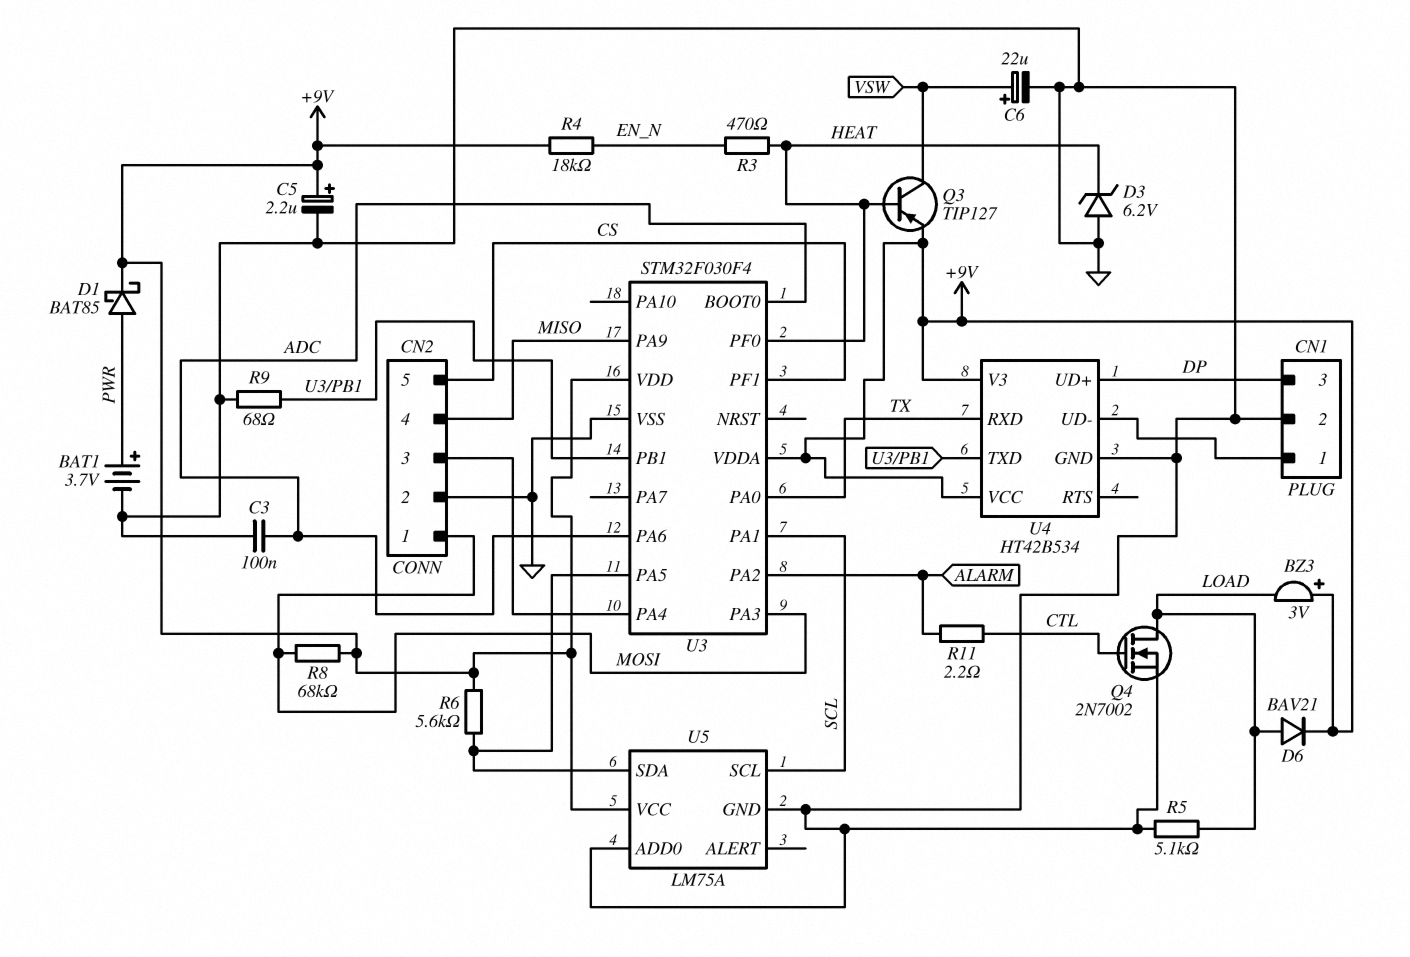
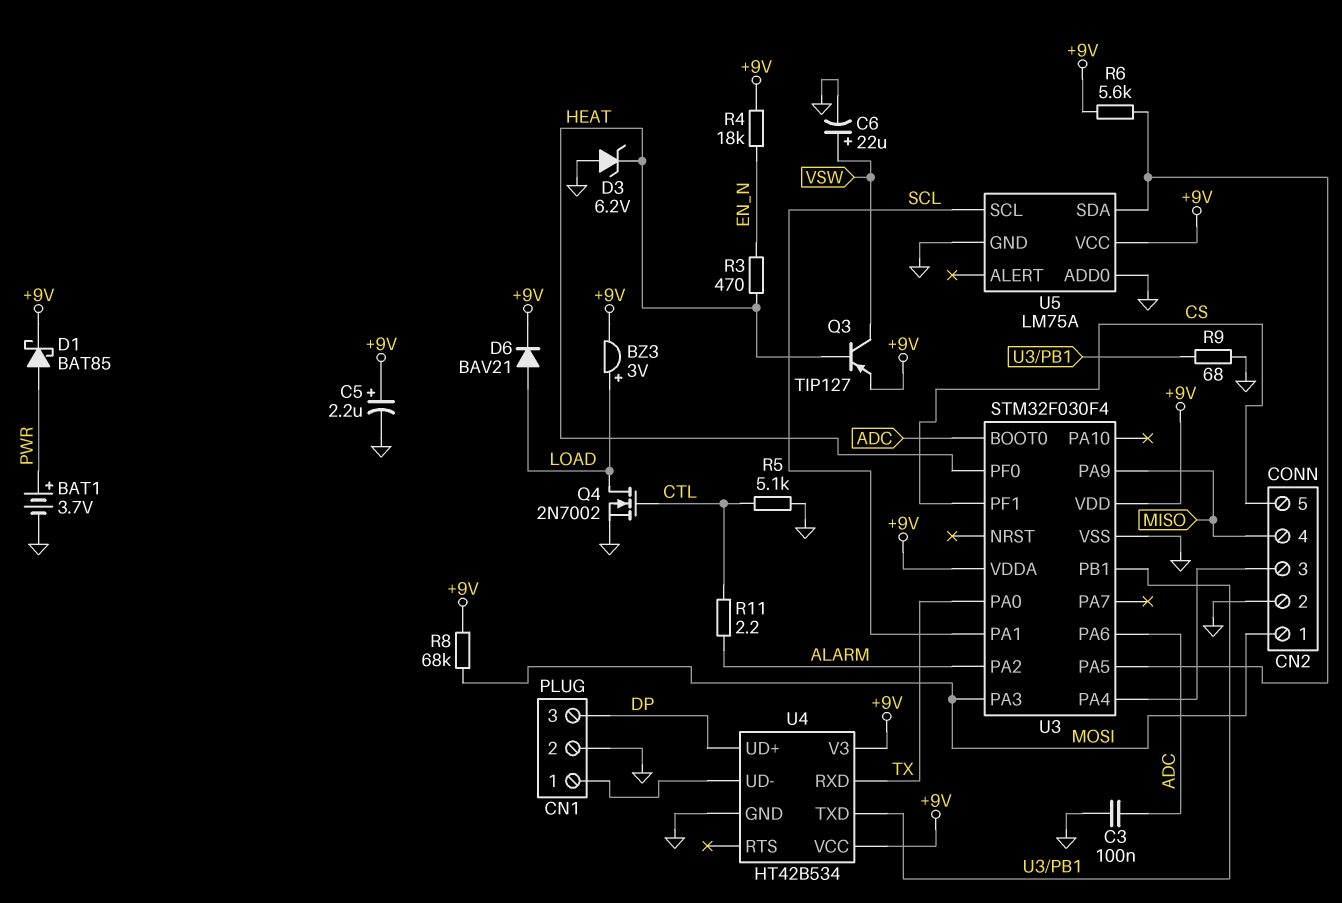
BZ3: buzzer 3V (plus +9V, minus LOAD) -> buzzer 3V (plus LOAD, minus +9V)
R5: 5.1k (GND, LOAD) -> 5.1k (CTL, GND)

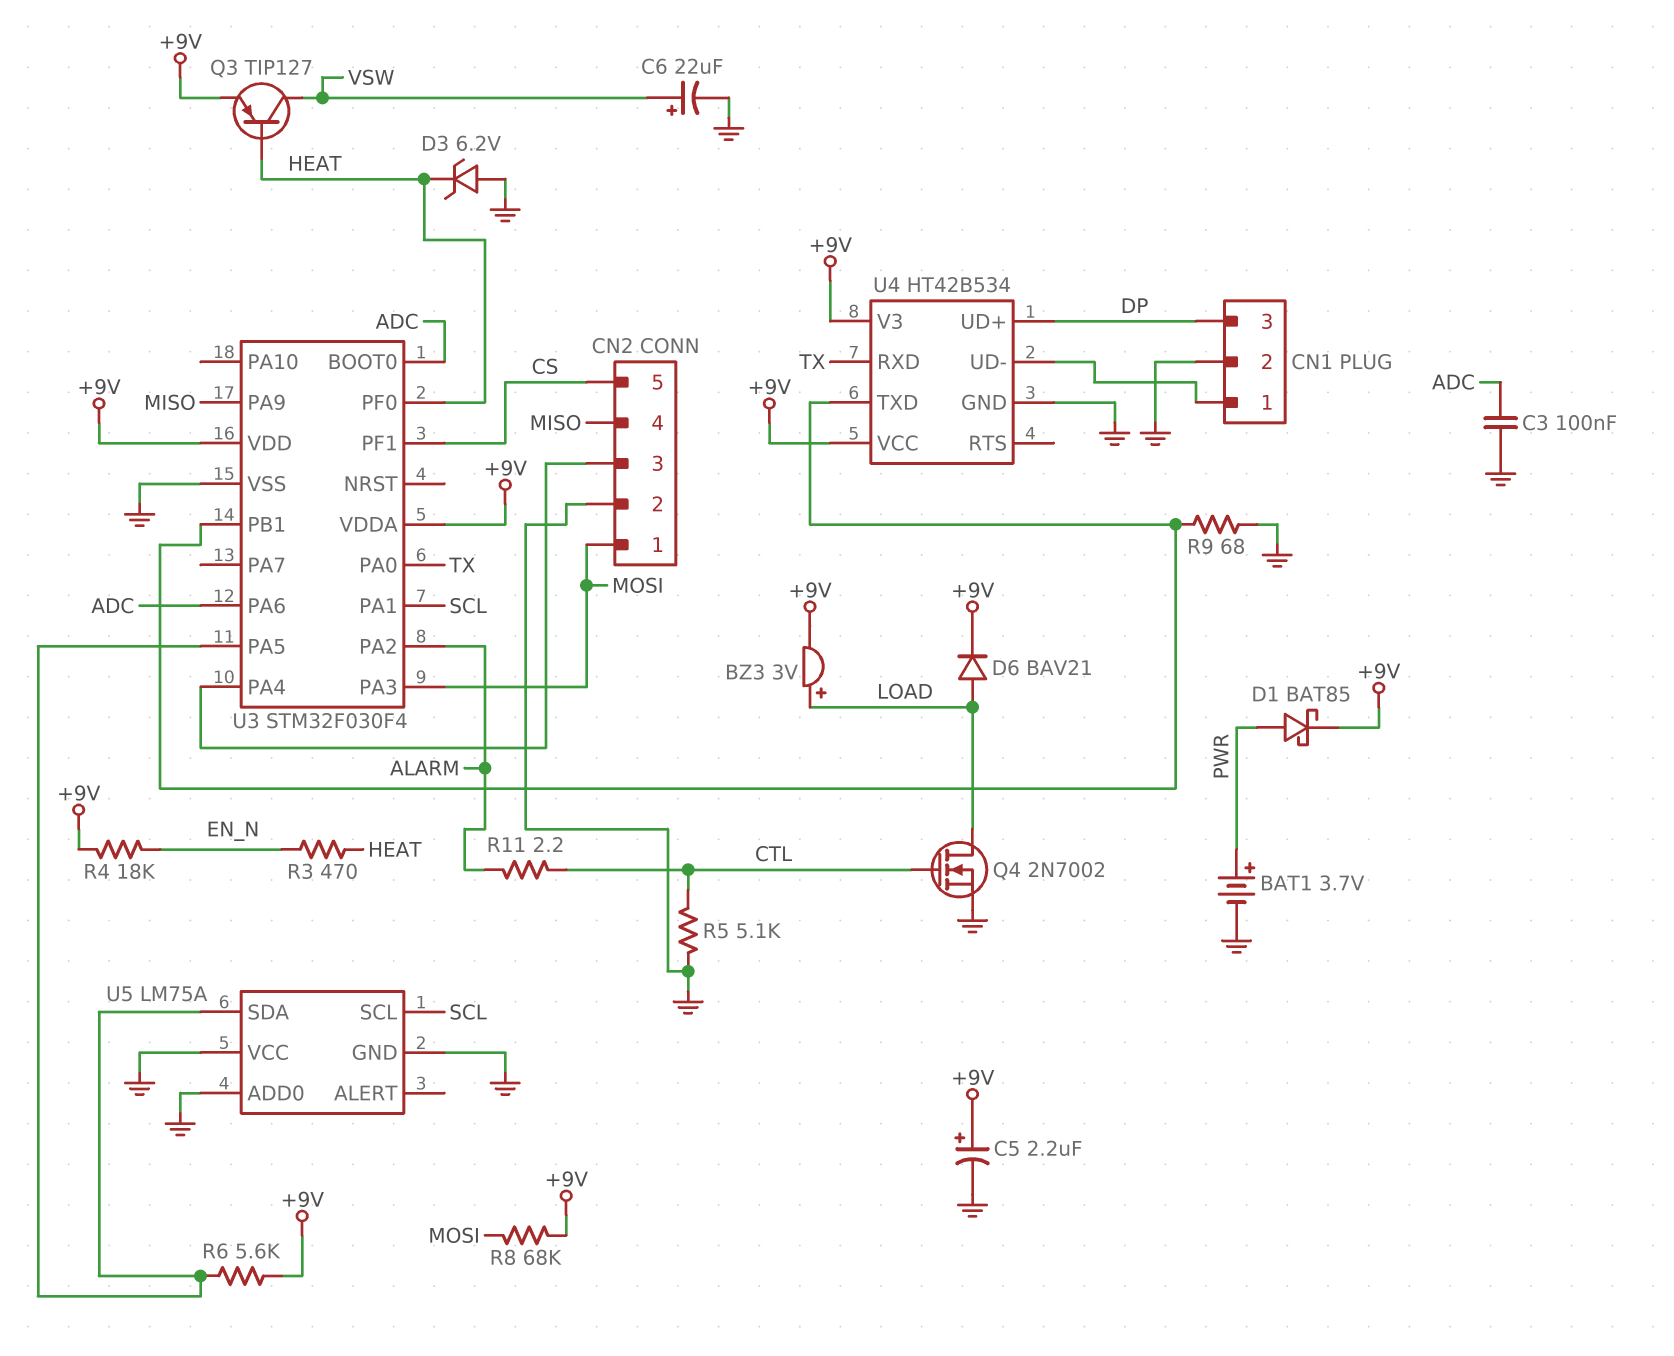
U5 pin VCC: +9V -> GND

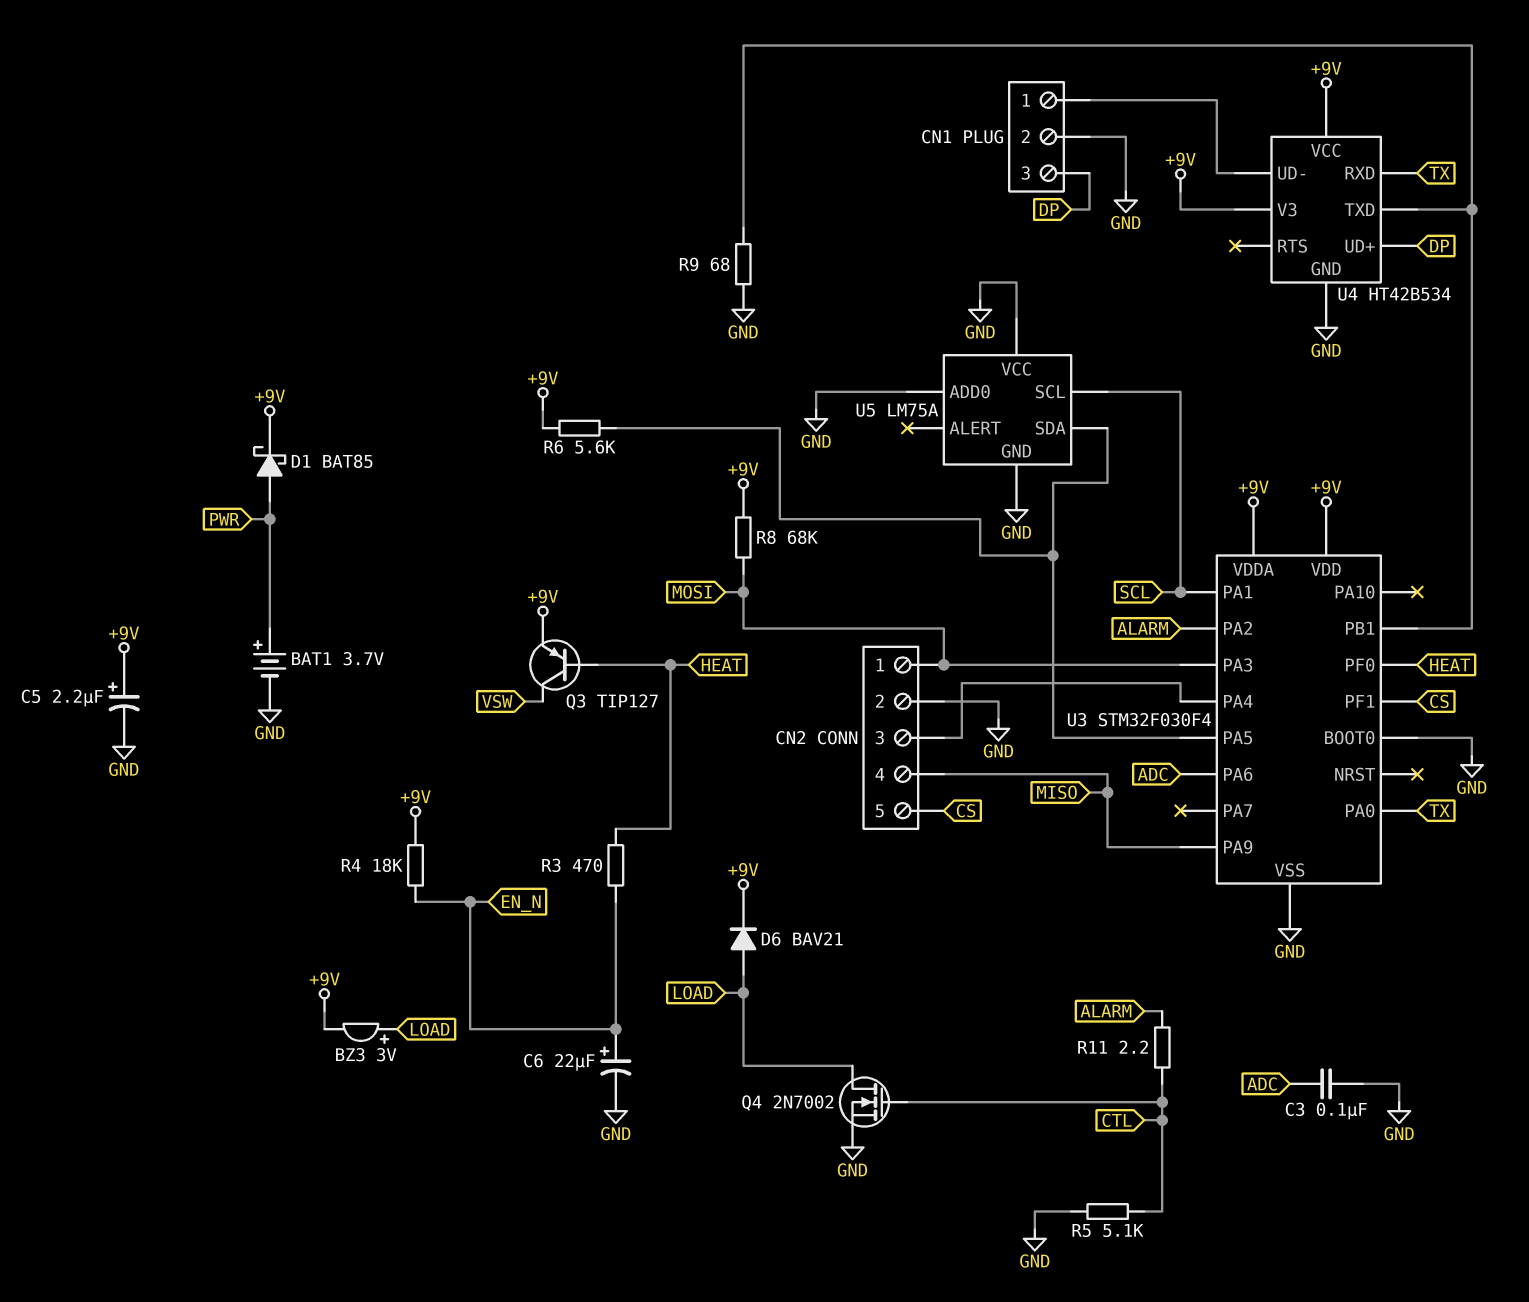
C6: 22uF (plus VSW, minus GND) -> 22uF (plus EN_N, minus GND)
D3: zener 6.2V (A GND, K HEAT) -> none
U3 pin BOOT0: ADC -> GND

